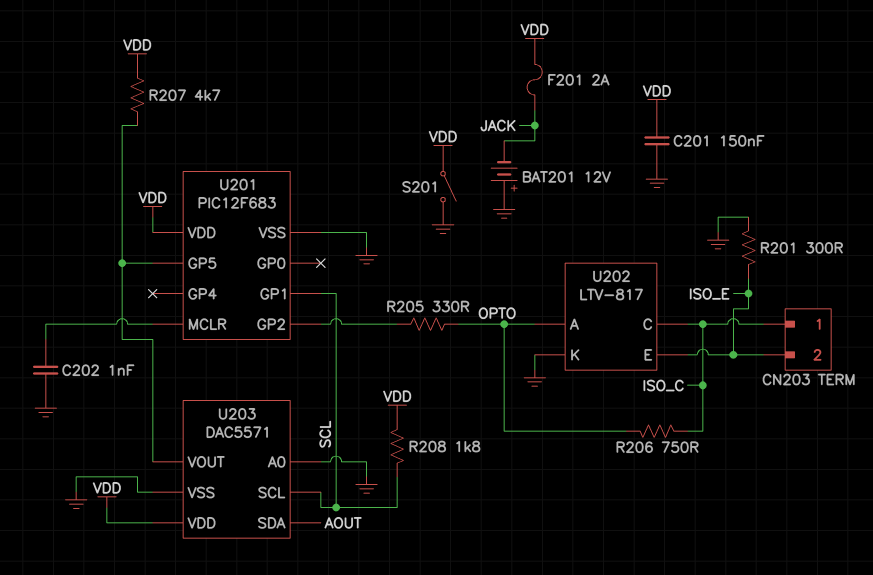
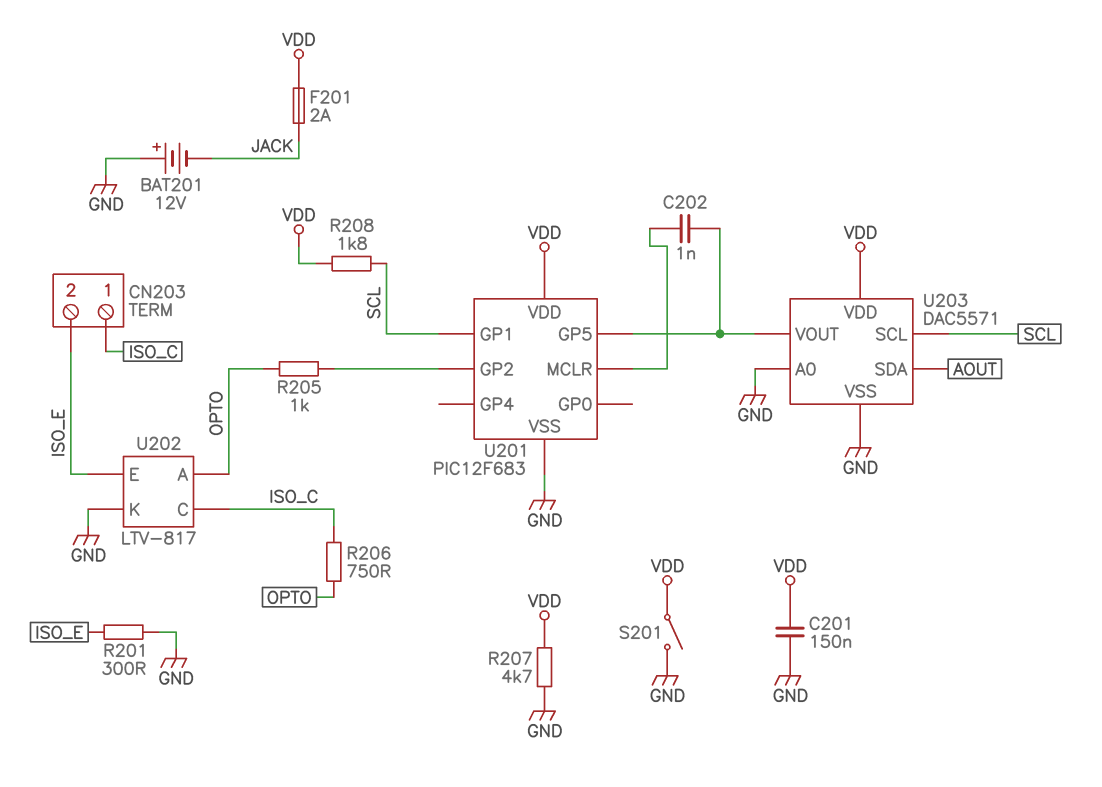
C202: 1nF (GND, U201/MCLR) -> 1nF (U201/GP5, U201/MCLR)
R205: 330 (OPTO, U201/GP2) -> 1k (OPTO, U201/GP2)
R207: 4.7k (U201/GP5, VDD) -> 4.7k (GND, VDD)

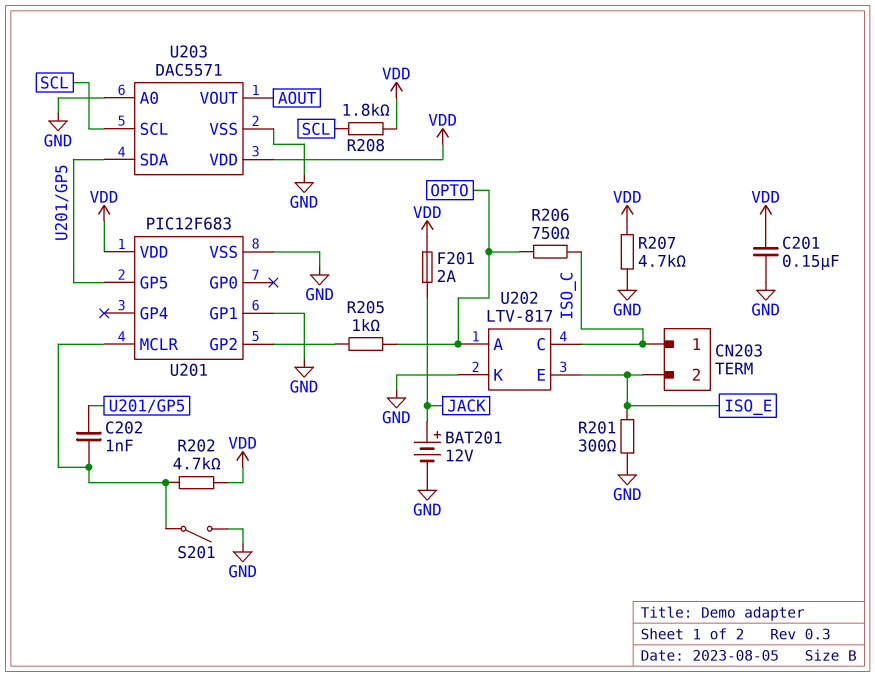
BAT201: 12V (plus GND, minus JACK) -> 12V (plus JACK, minus GND)
R202: none -> 4.7k (U201/MCLR, VDD)
S201: switch (GND, VDD) -> switch (GND, U201/MCLR)
U201 pin GP1: SCL -> GND
U203 pin SDA: AOUT -> U201/GP5
U203 pin VOUT: U201/GP5 -> AOUT

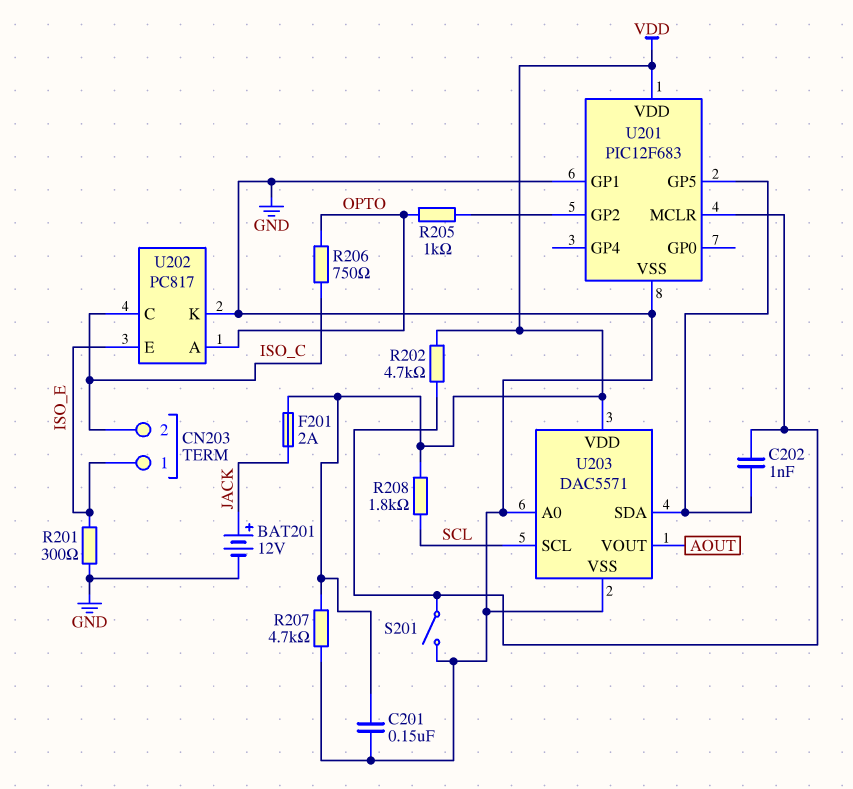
CN203 pin 1: ISO_C -> ISO_E
CN203 pin 2: ISO_E -> ISO_C
U202: LTV-817 -> PC817

